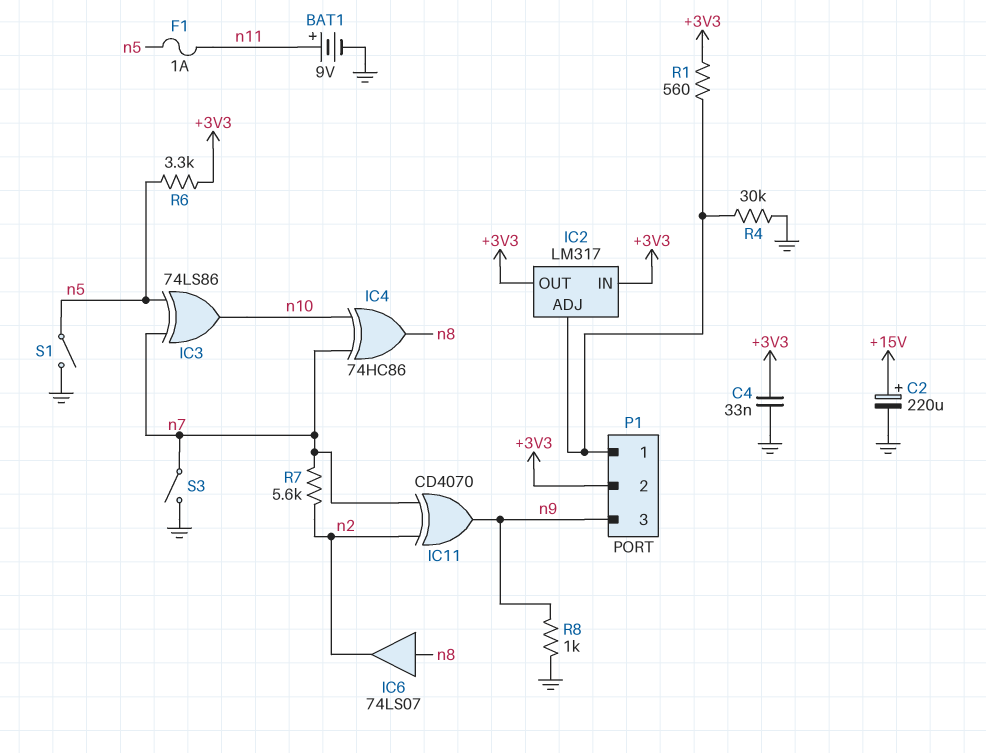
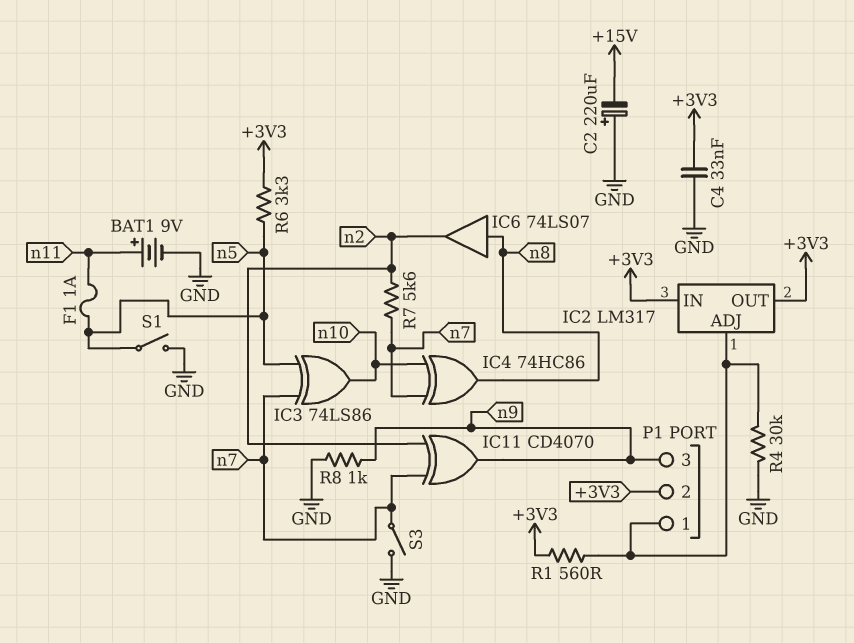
C2: 220uF (plus +15V, minus GND) -> 220uF (plus GND, minus +15V)

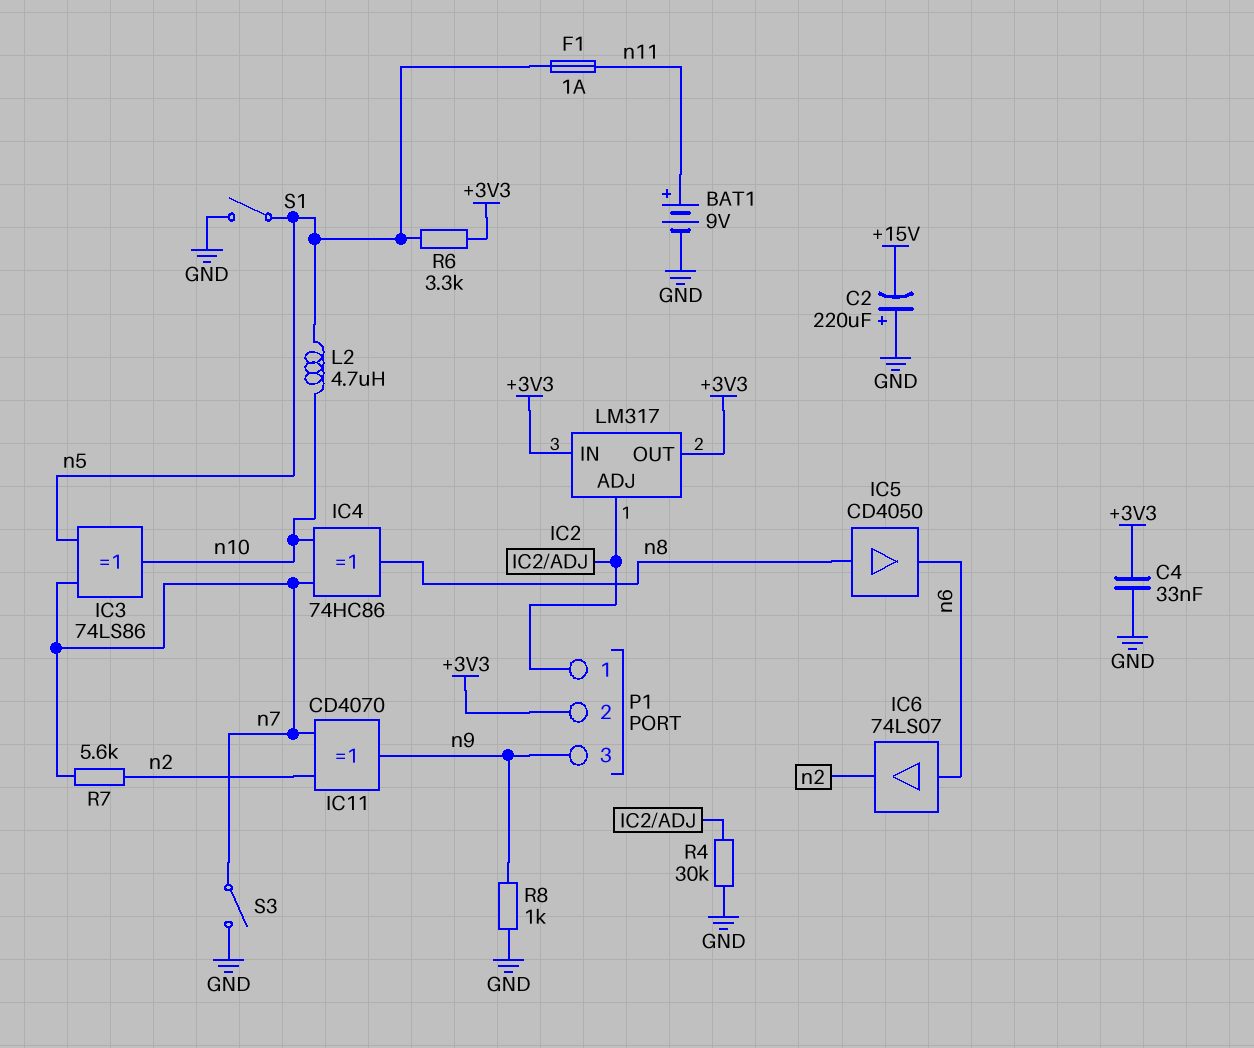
IC5: none -> buffer CD4050 (in n8, out n6)
IC6: buffer 74LS07 (in n8, out n2) -> buffer 74LS07 (in n6, out n2)
L2: none -> 4.7uH (n5, n10)
R1: 560 (+3V3, IC2/ADJ) -> none

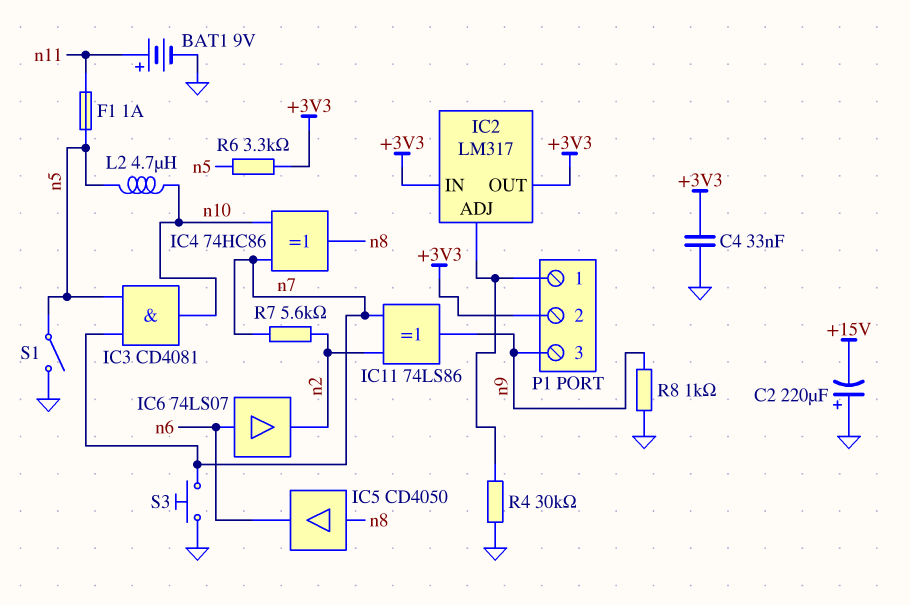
IC3: XOR 74LS86 (in n5, in n7, out n10) -> AND CD4081 (in n5, in n7, out n10)
IC11: XOR CD4070 (in n2, in n7, out n9) -> XOR 74LS86 (in n2, in n7, out n9)
S3: switch (GND, n7) -> button (GND, n7)

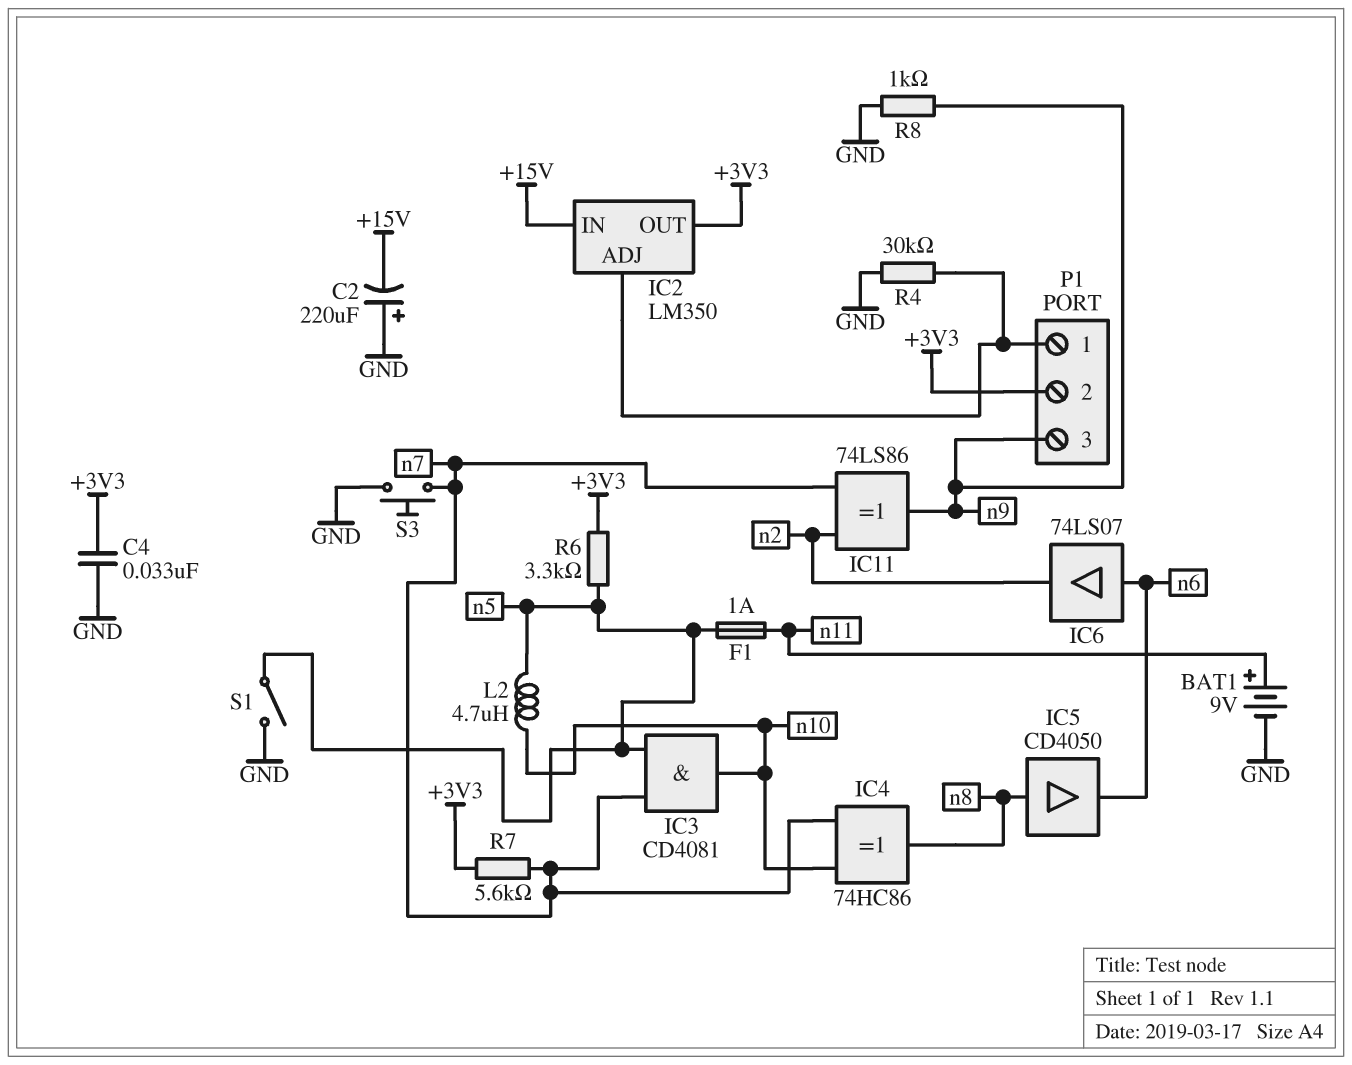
IC2: LM317 -> LM350
IC2 pin IN: +3V3 -> +15V
R7: 5.6k (n2, n7) -> 5.6k (+3V3, n7)

